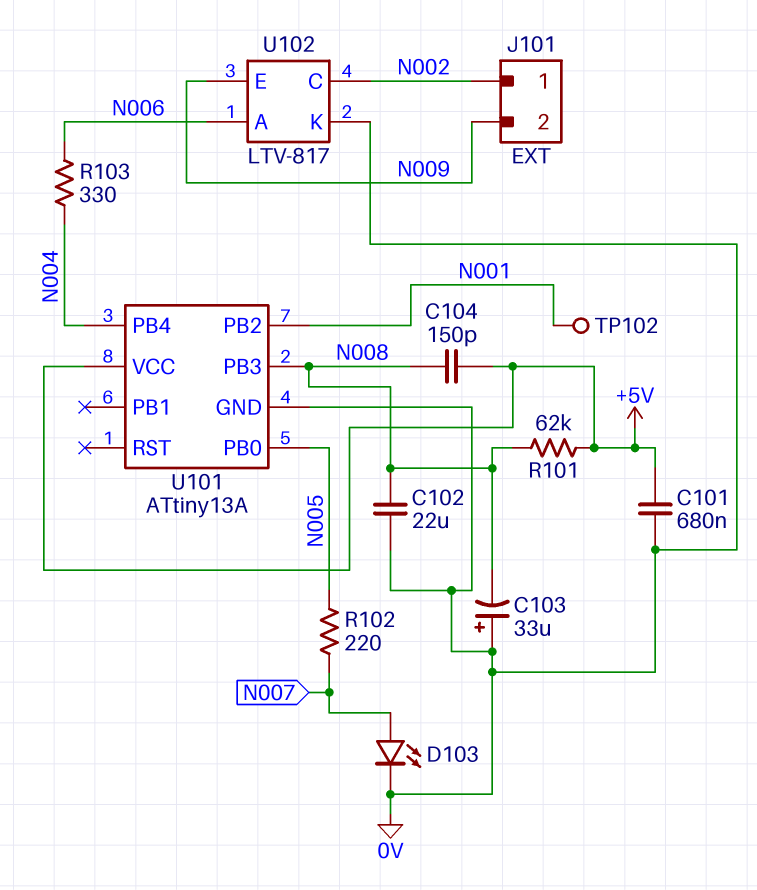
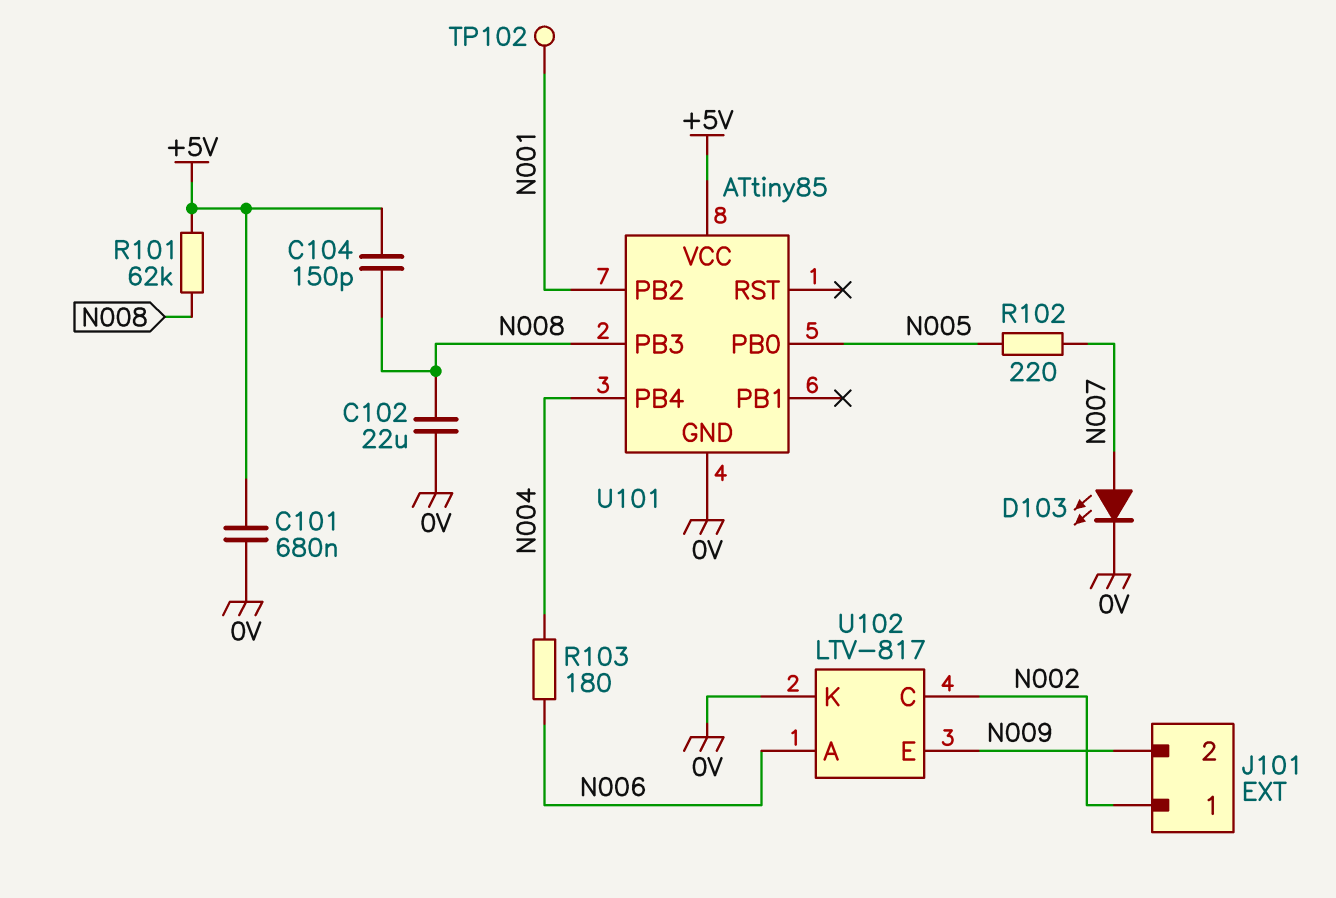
C103: 33uF (plus 0V, minus N008) -> none
R103: 330 (N004, N006) -> 180 (N004, N006)
U101: ATtiny13A -> ATtiny85

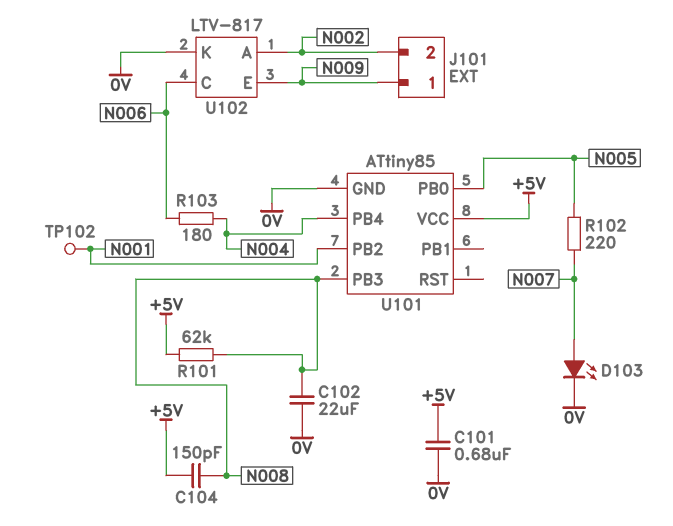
J101 pin 1: N002 -> N009
J101 pin 2: N009 -> N002
U102 pin A: N006 -> N002
U102 pin C: N002 -> N006

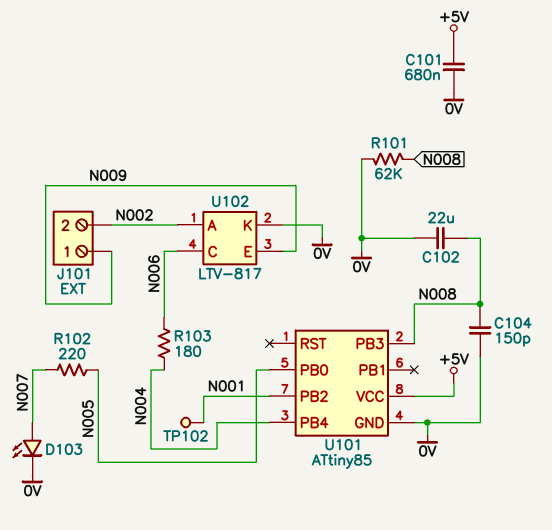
C104: 150pF (+5V, N008) -> 150pF (0V, N008)
R101: 62k (+5V, N008) -> 62k (0V, N008)

